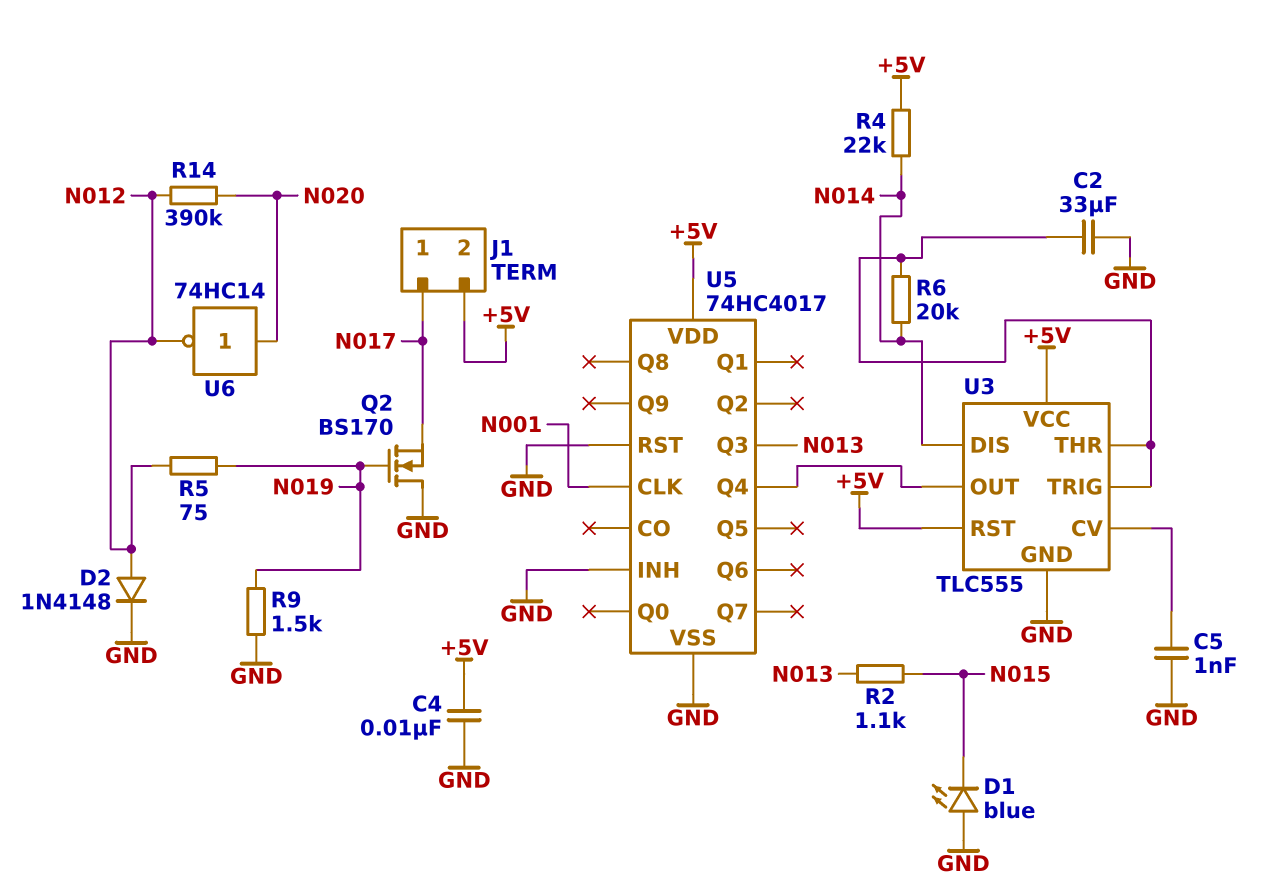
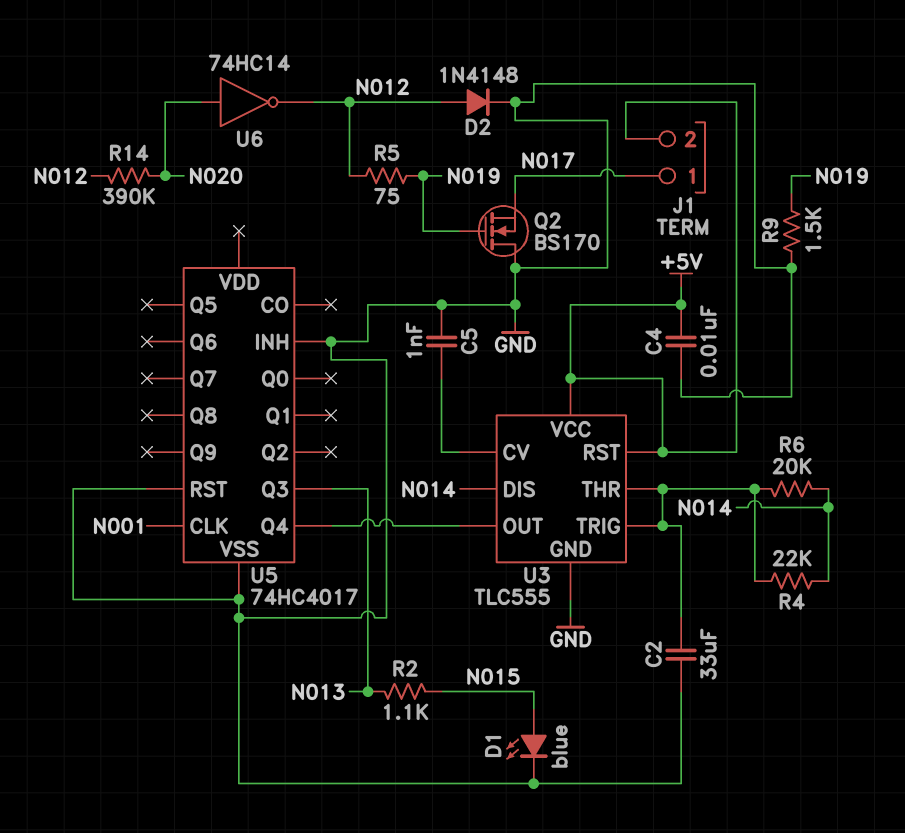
D1: LED blue (A GND, K N015) -> LED blue (A N015, K GND)
R4: 22k (+5V, N014) -> 22k (N014, U3/THR)
U5 pin VDD: +5V -> none

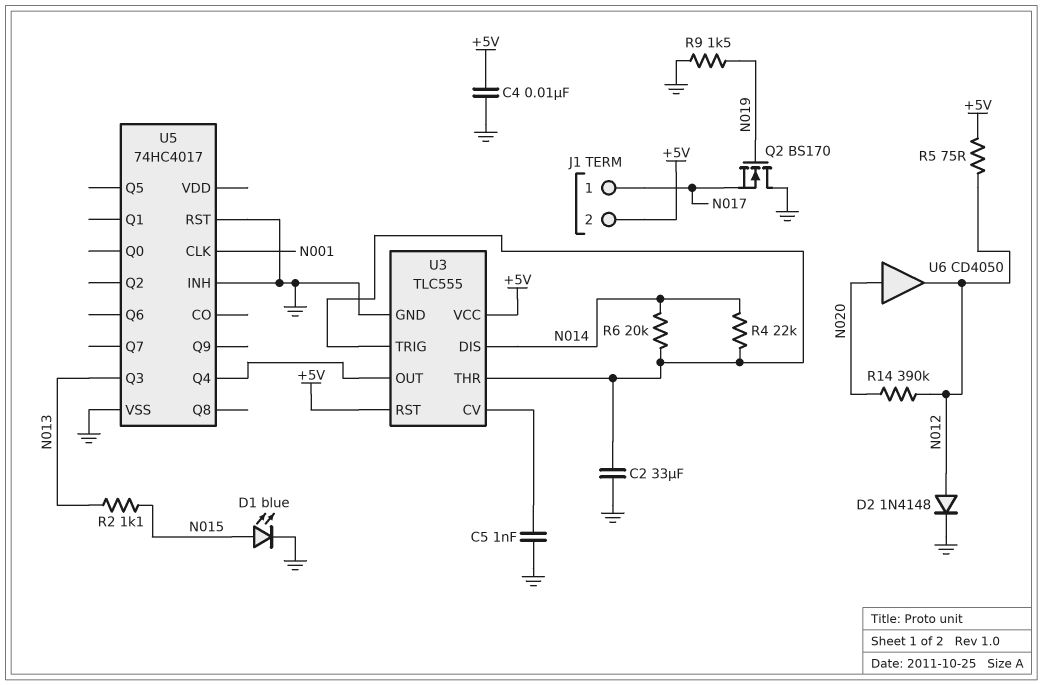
R5: 75 (N012, N019) -> 75 (+5V, N012)
U6: NOT 74HC14 (in N020, out N012) -> buffer CD4050 (in N020, out N012)

